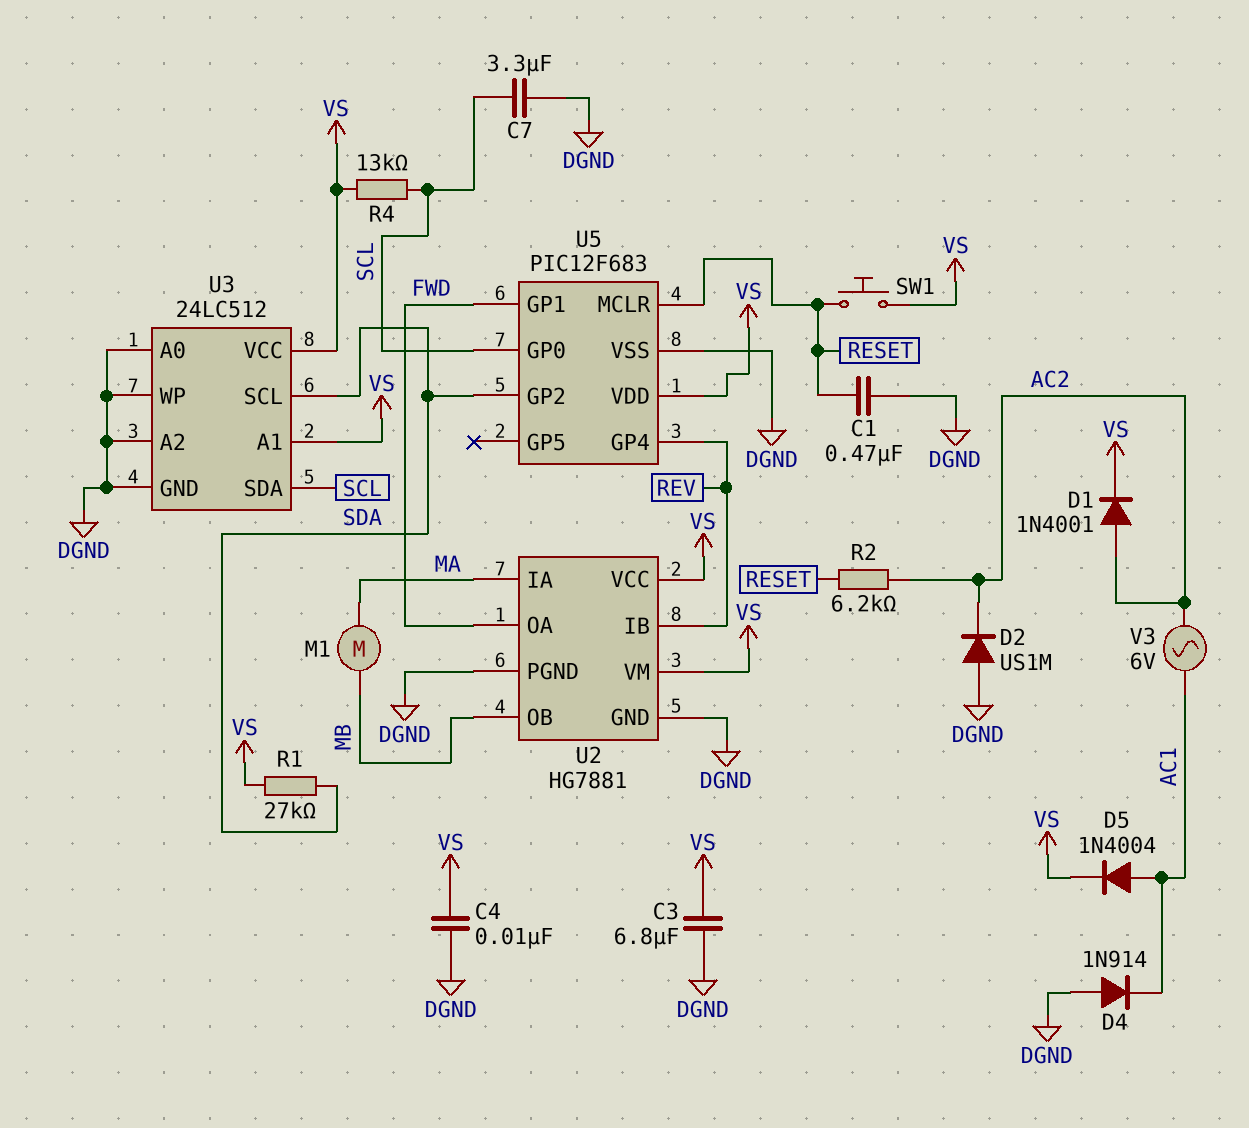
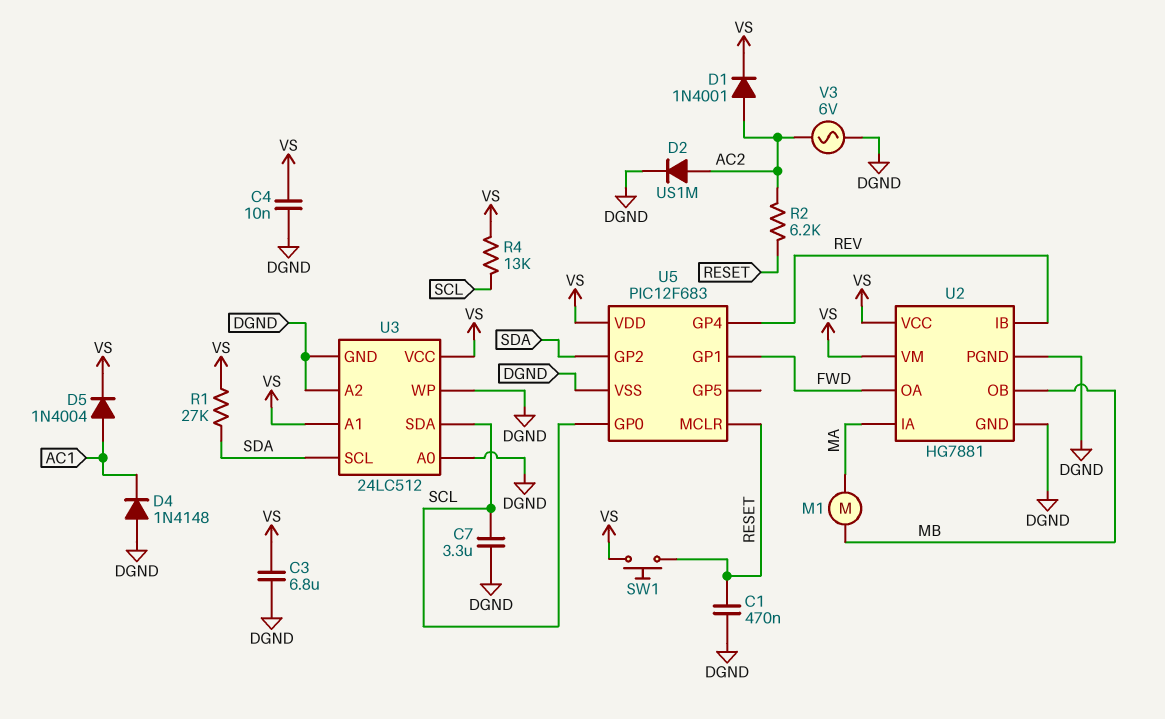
D2: diode US1M (A DGND, K AC2) -> diode US1M (A AC2, K DGND)
D4: diode 1N914 (A DGND, K AC1) -> diode 1N4148 (A DGND, K AC1)
V3: AC 6V (AC1, AC2) -> AC 6V (AC2, DGND)

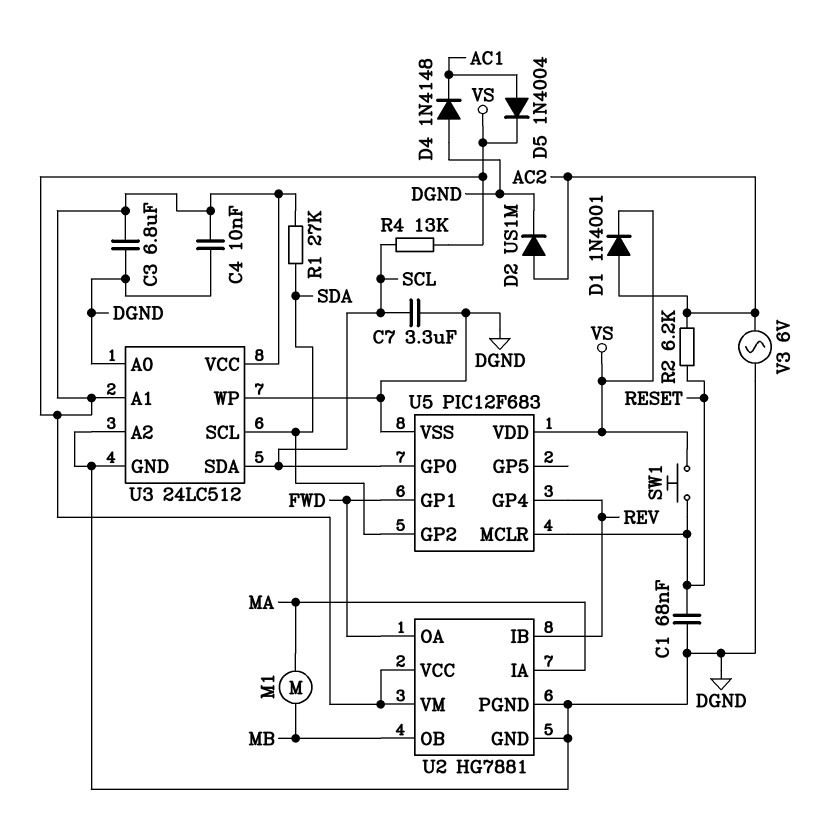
C1: 470nF (DGND, RESET) -> 68nF (DGND, RESET)

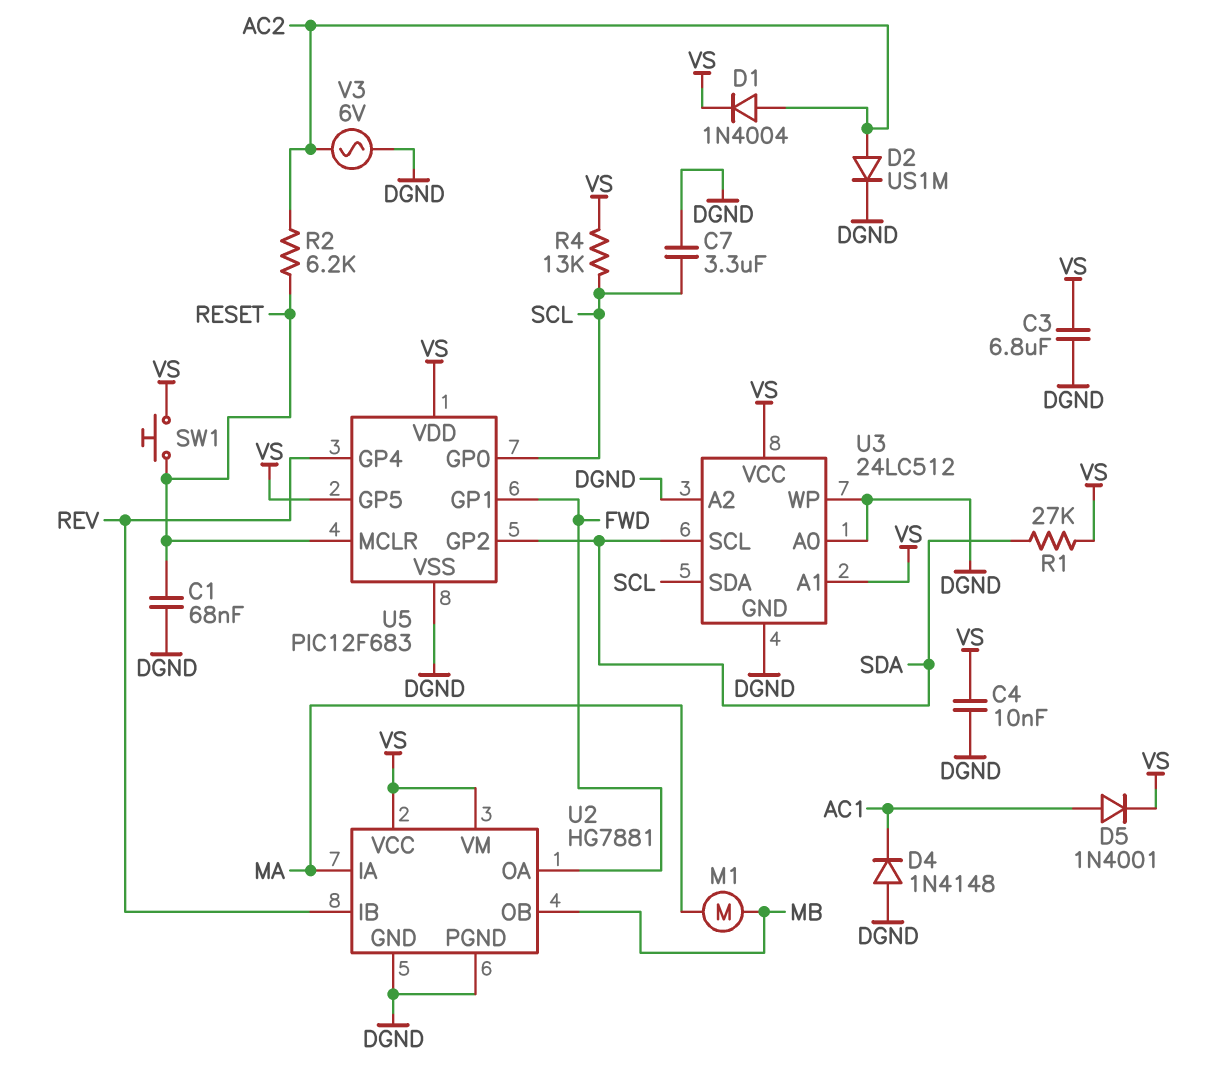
D1: diode 1N4001 (A AC2, K VS) -> diode 1N4004 (A AC2, K VS)
D5: diode 1N4004 (A AC1, K VS) -> diode 1N4001 (A AC1, K VS)
U5 pin GP5: none -> VS

